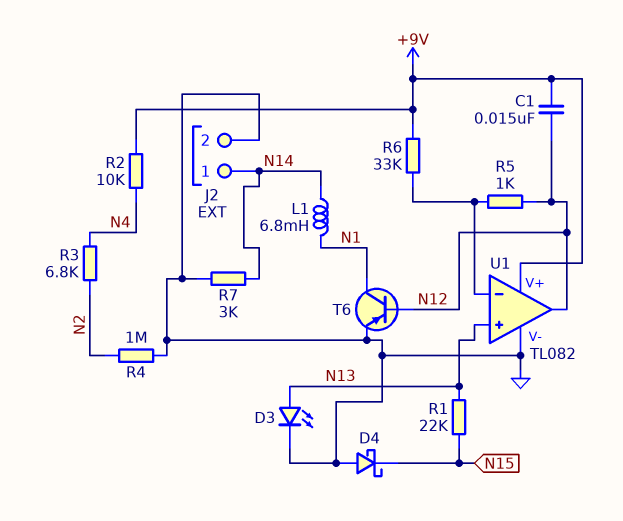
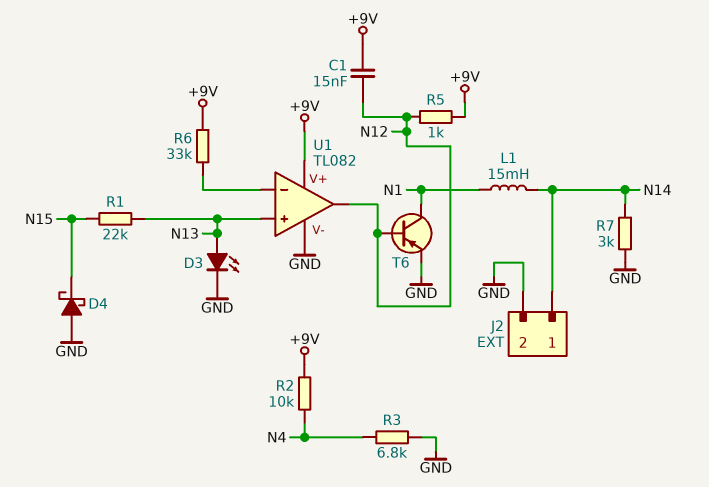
L1: 6.8mH (N1, N14) -> 15mH (N1, N14)
R3: 6.8k (N2, N4) -> 6.8k (GND, N4)
R4: 1M (GND, N2) -> none
R5: 1k (N12, U1/in-) -> 1k (+9V, N12)

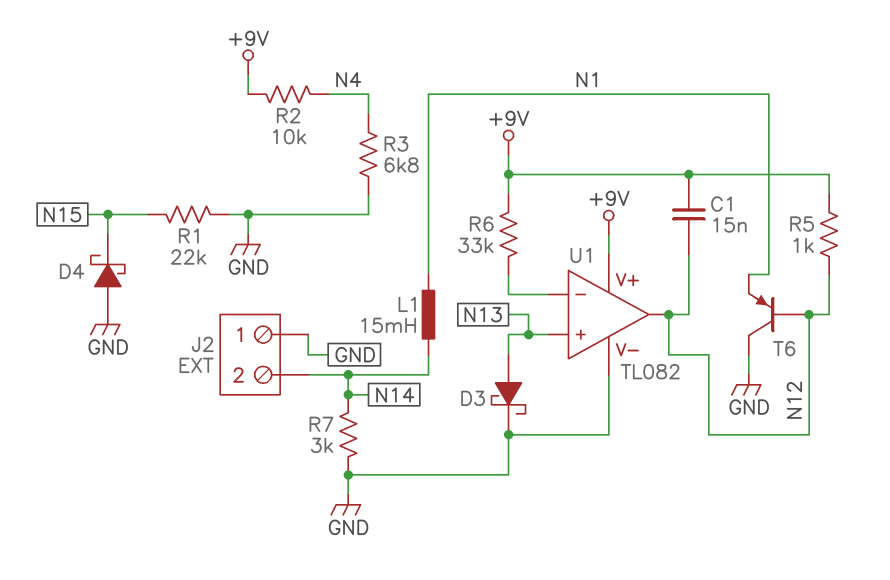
D3: LED (A N13, K GND) -> schottky (A N13, K GND)
J2 pin 1: N14 -> GND
J2 pin 2: GND -> N14
R1: 22k (N13, N15) -> 22k (GND, N15)
T6: PNP (B N12, C N1, E GND) -> PNP (B N12, C GND, E N1)

